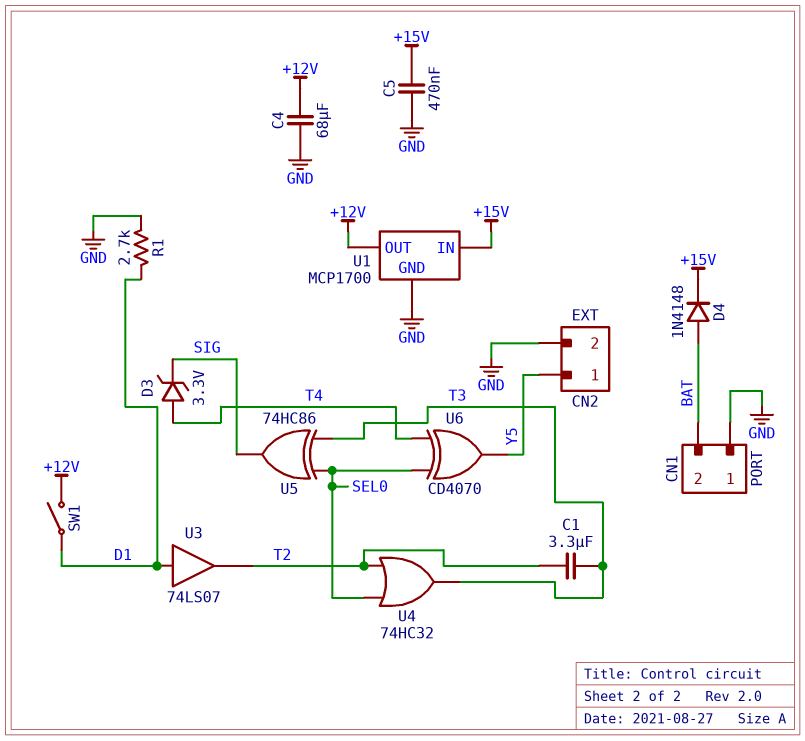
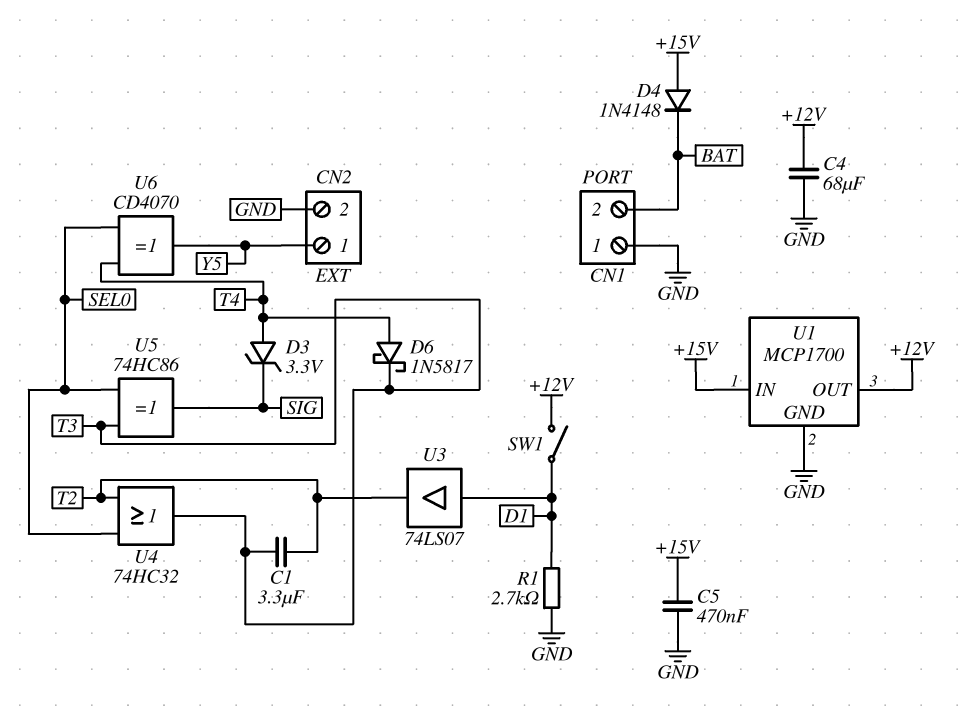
D4: diode 1N4148 (A BAT, K +15V) -> diode 1N4148 (A +15V, K BAT)
D6: none -> schottky 1N5817 (A T4, K T3)

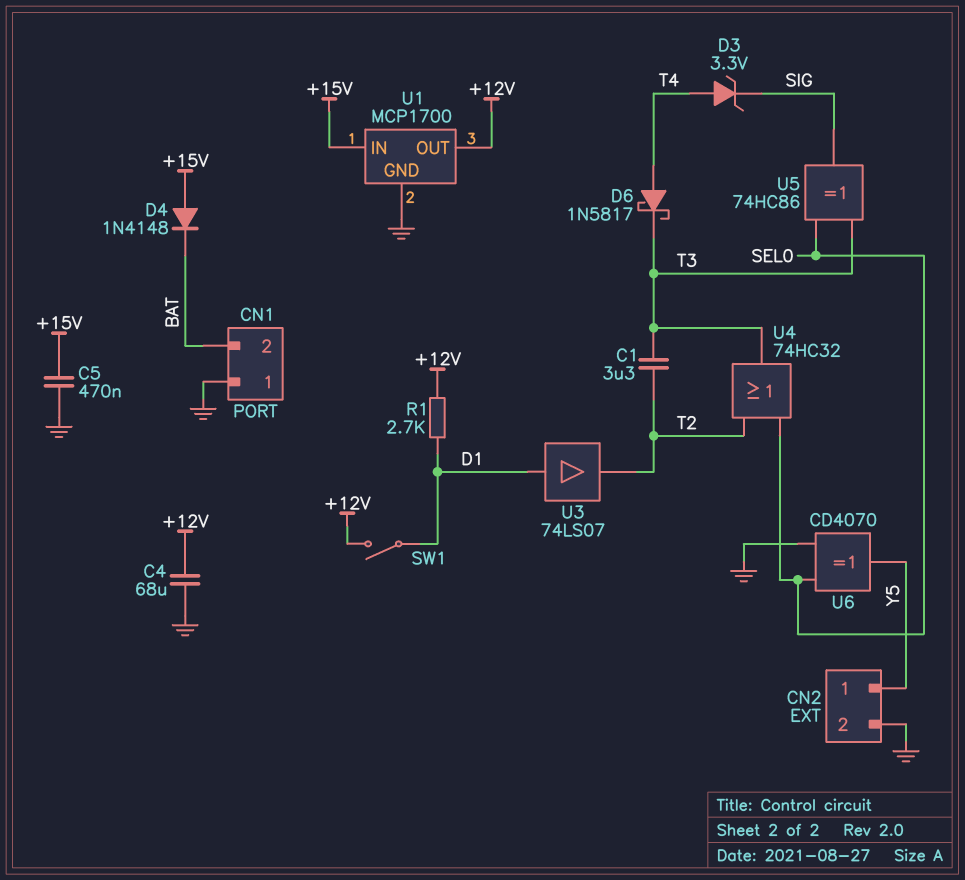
R1: 2.7k (D1, GND) -> 2.7k (+12V, D1)
U6: XOR CD4070 (in SEL0, in T4, out Y5) -> XOR CD4070 (in GND, in SEL0, out Y5)

